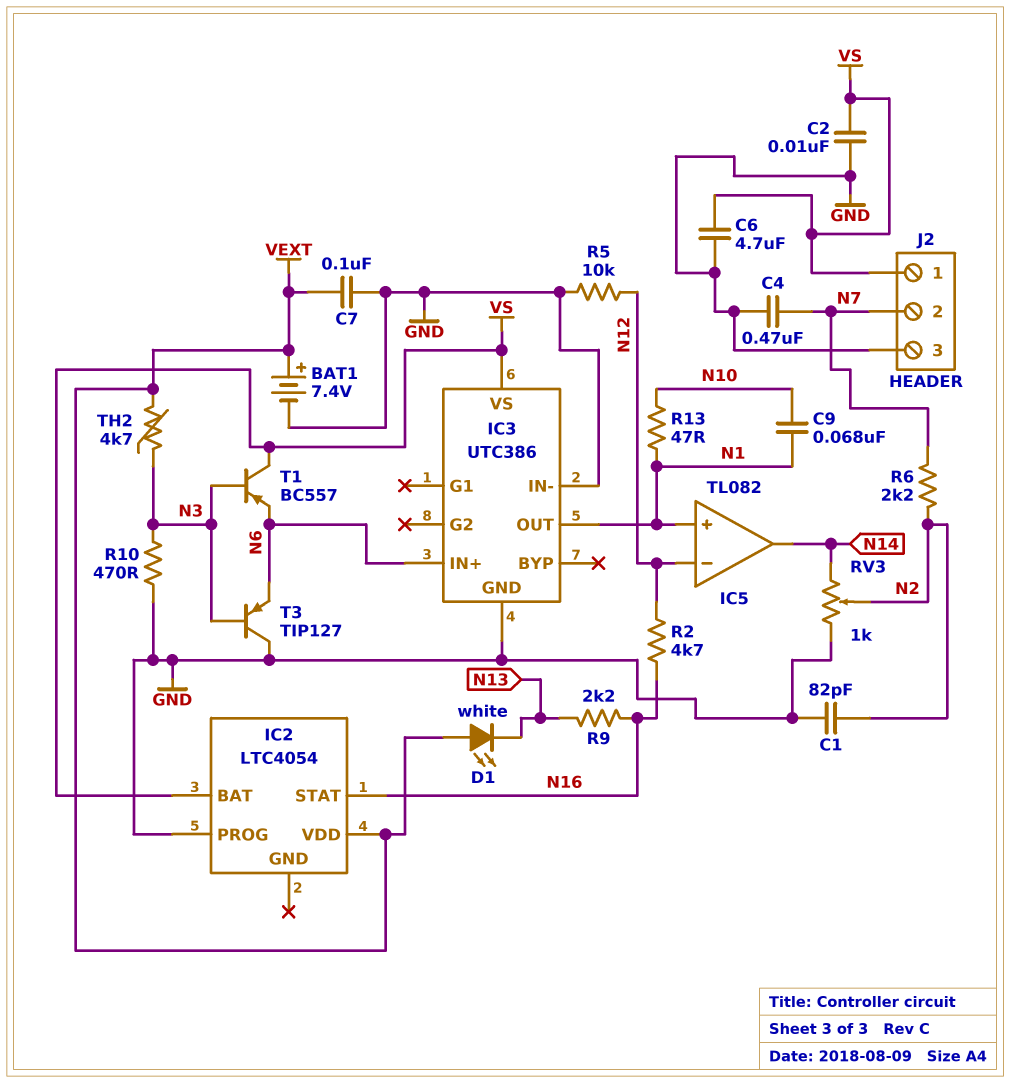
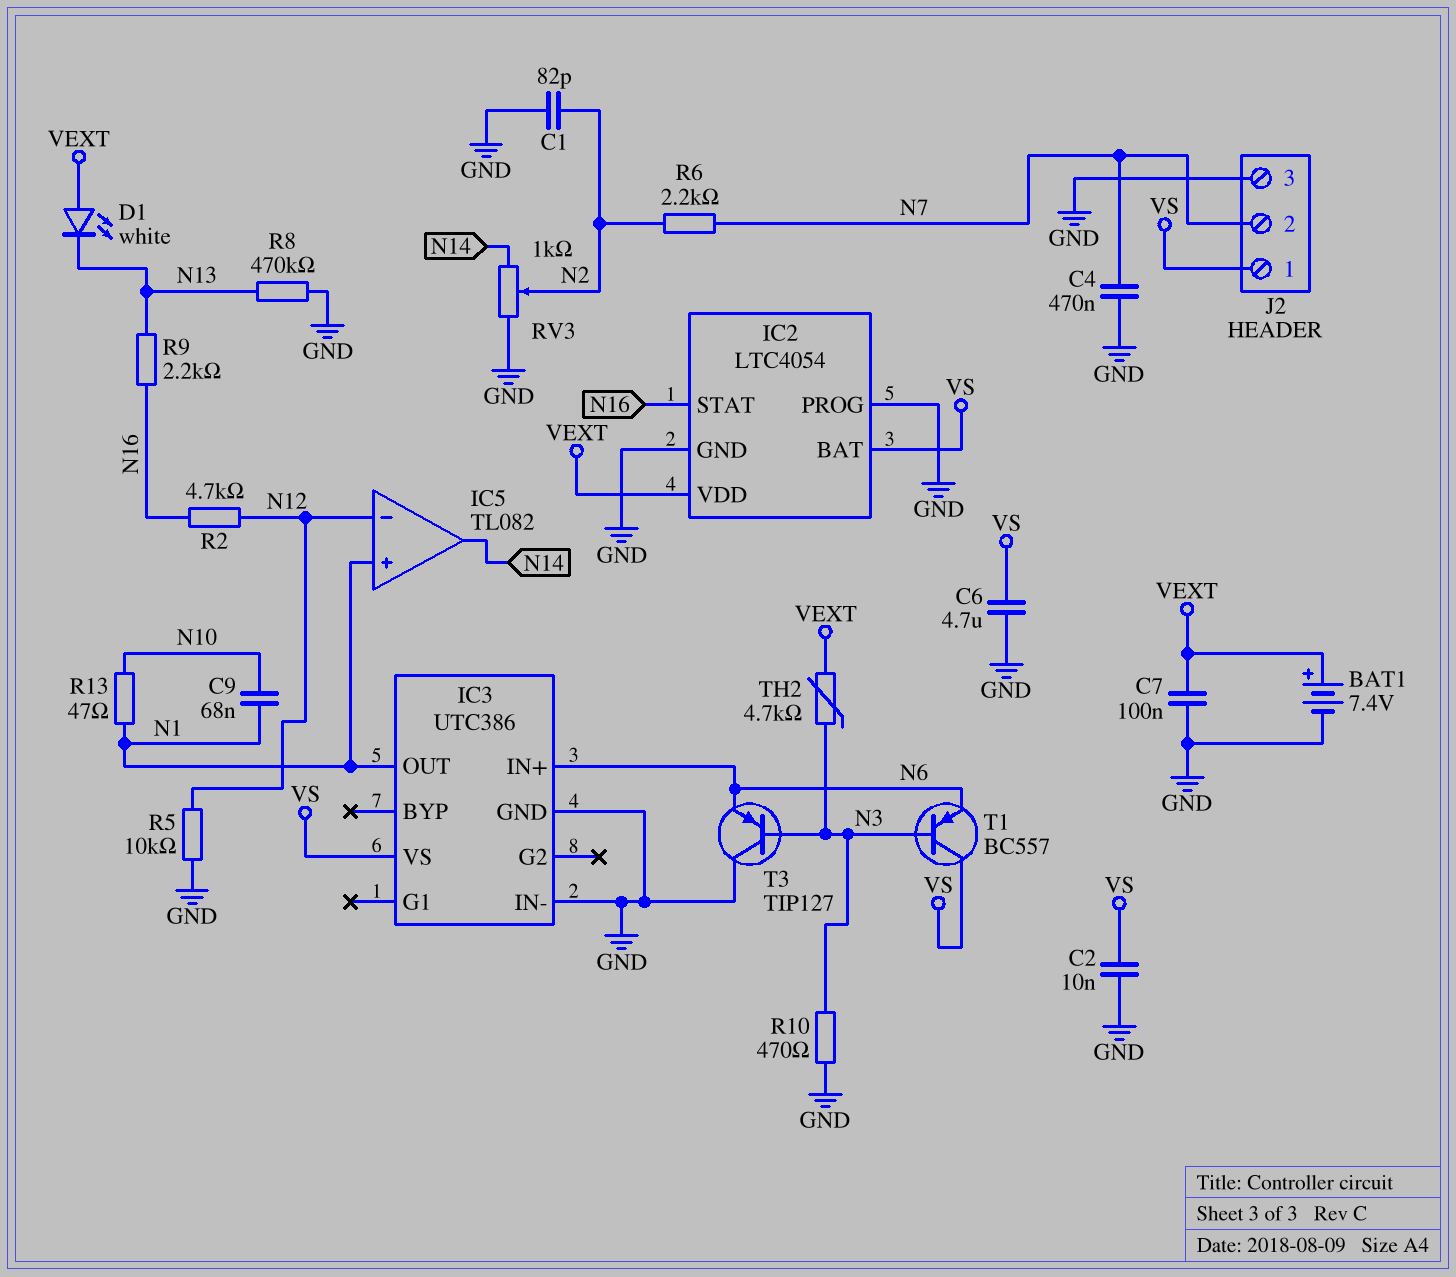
IC2 pin GND: none -> GND
R8: none -> 470k (GND, N13)

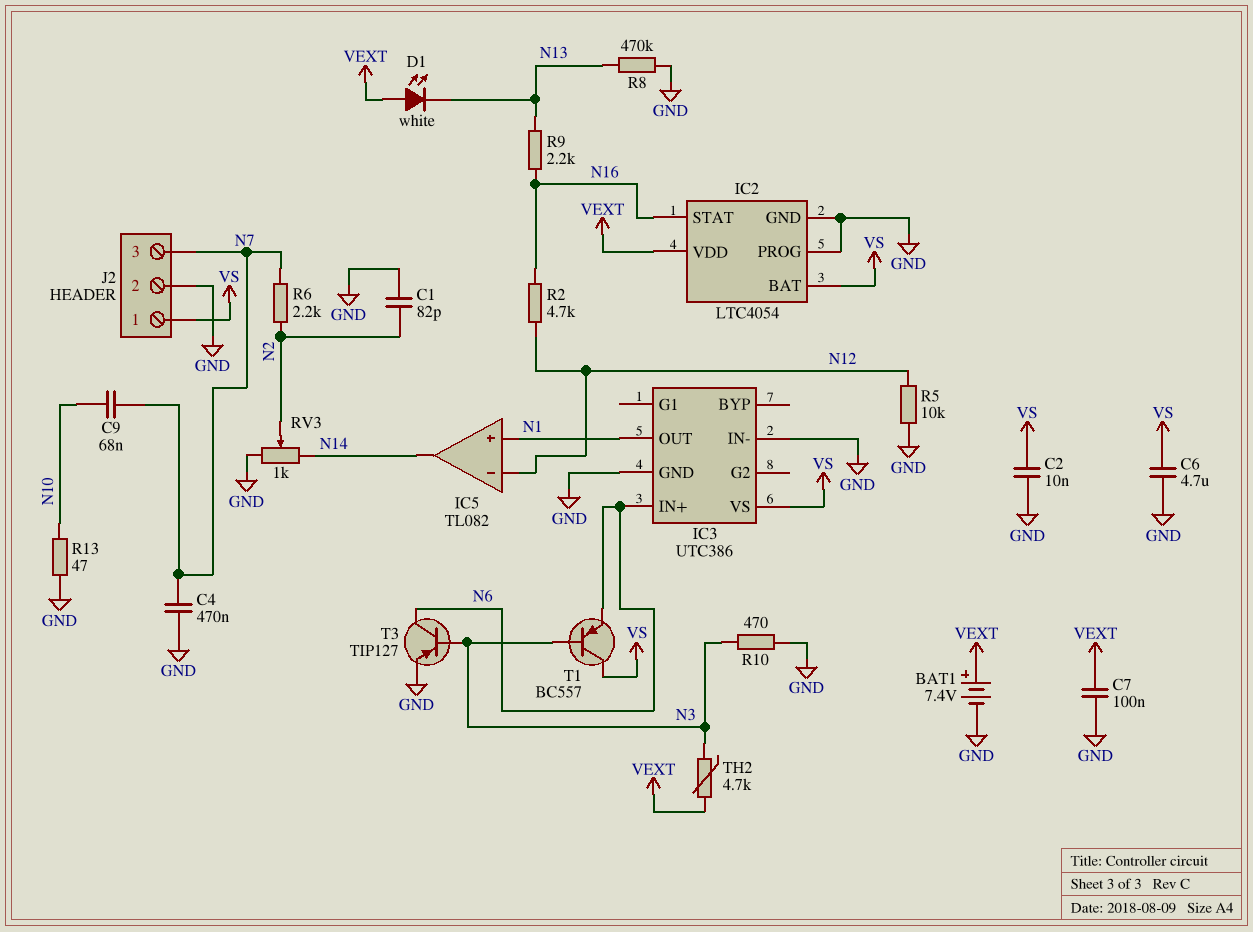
C9: 68nF (N1, N10) -> 68nF (N7, N10)
J2 pin 2: N7 -> GND
J2 pin 3: GND -> N7
R13: 47 (N1, N10) -> 47 (GND, N10)
T3: PNP TIP127 (B N3, C GND, E N6) -> PNP TIP127 (B N3, C N6, E GND)

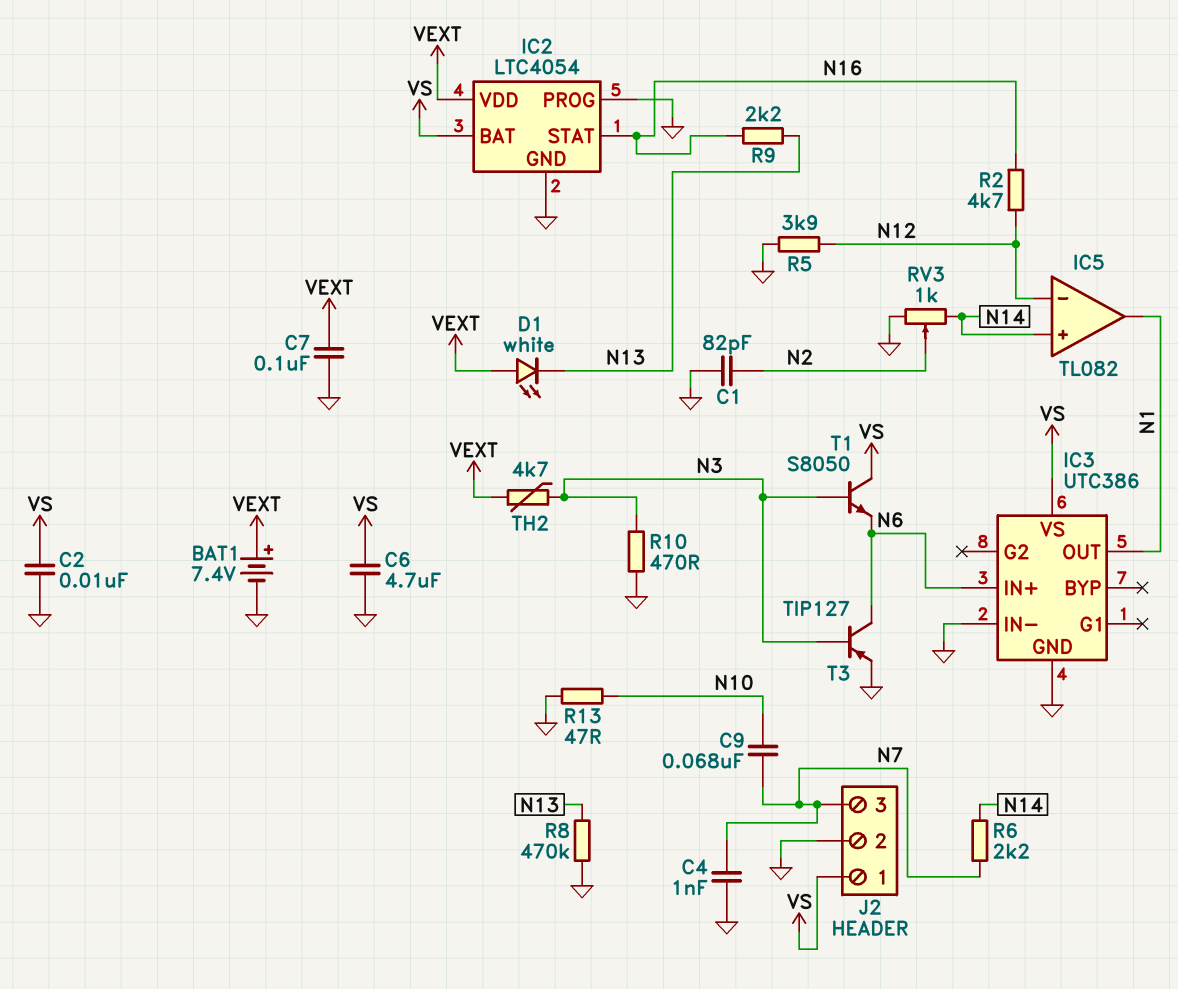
C4: 470nF (GND, N7) -> 1nF (GND, N7)
IC5 pin in+: N1 -> N14
IC5 pin out: N14 -> N1
R5: 10k (GND, N12) -> 3.9k (GND, N12)
R6: 2.2k (N2, N7) -> 2.2k (N7, N14)
T1: PNP BC557 (B N3, C VS, E N6) -> NPN S8050 (B N3, C VS, E N6)

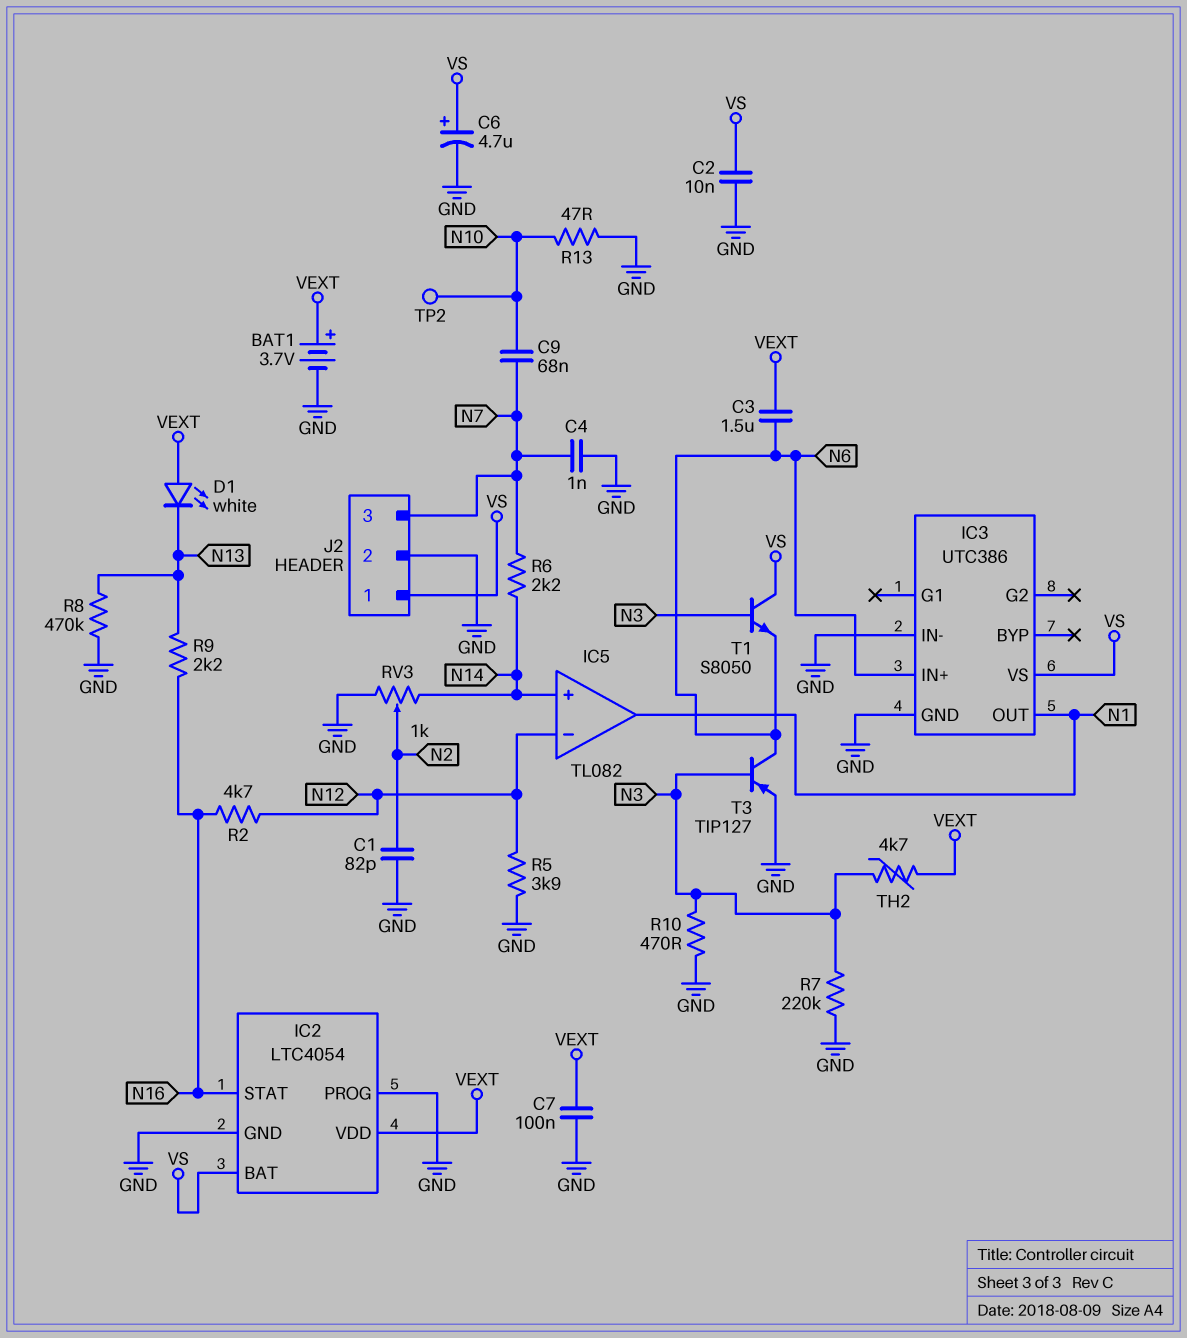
BAT1: 7.4V (plus VEXT, minus GND) -> 3.7V (plus VEXT, minus GND)
C3: none -> 1.5uF (N6, VEXT)
C6: 4.7uF (GND, VS) -> 4.7uF (plus VS, minus GND)
R7: none -> 220k (GND, N3)
TP2: none -> test point (N10)

